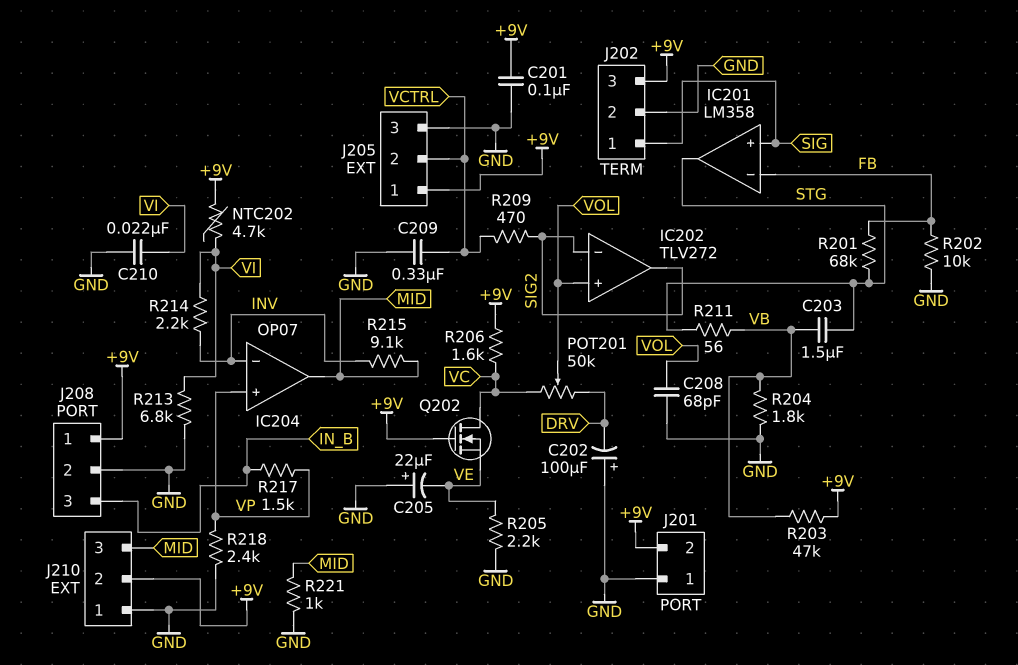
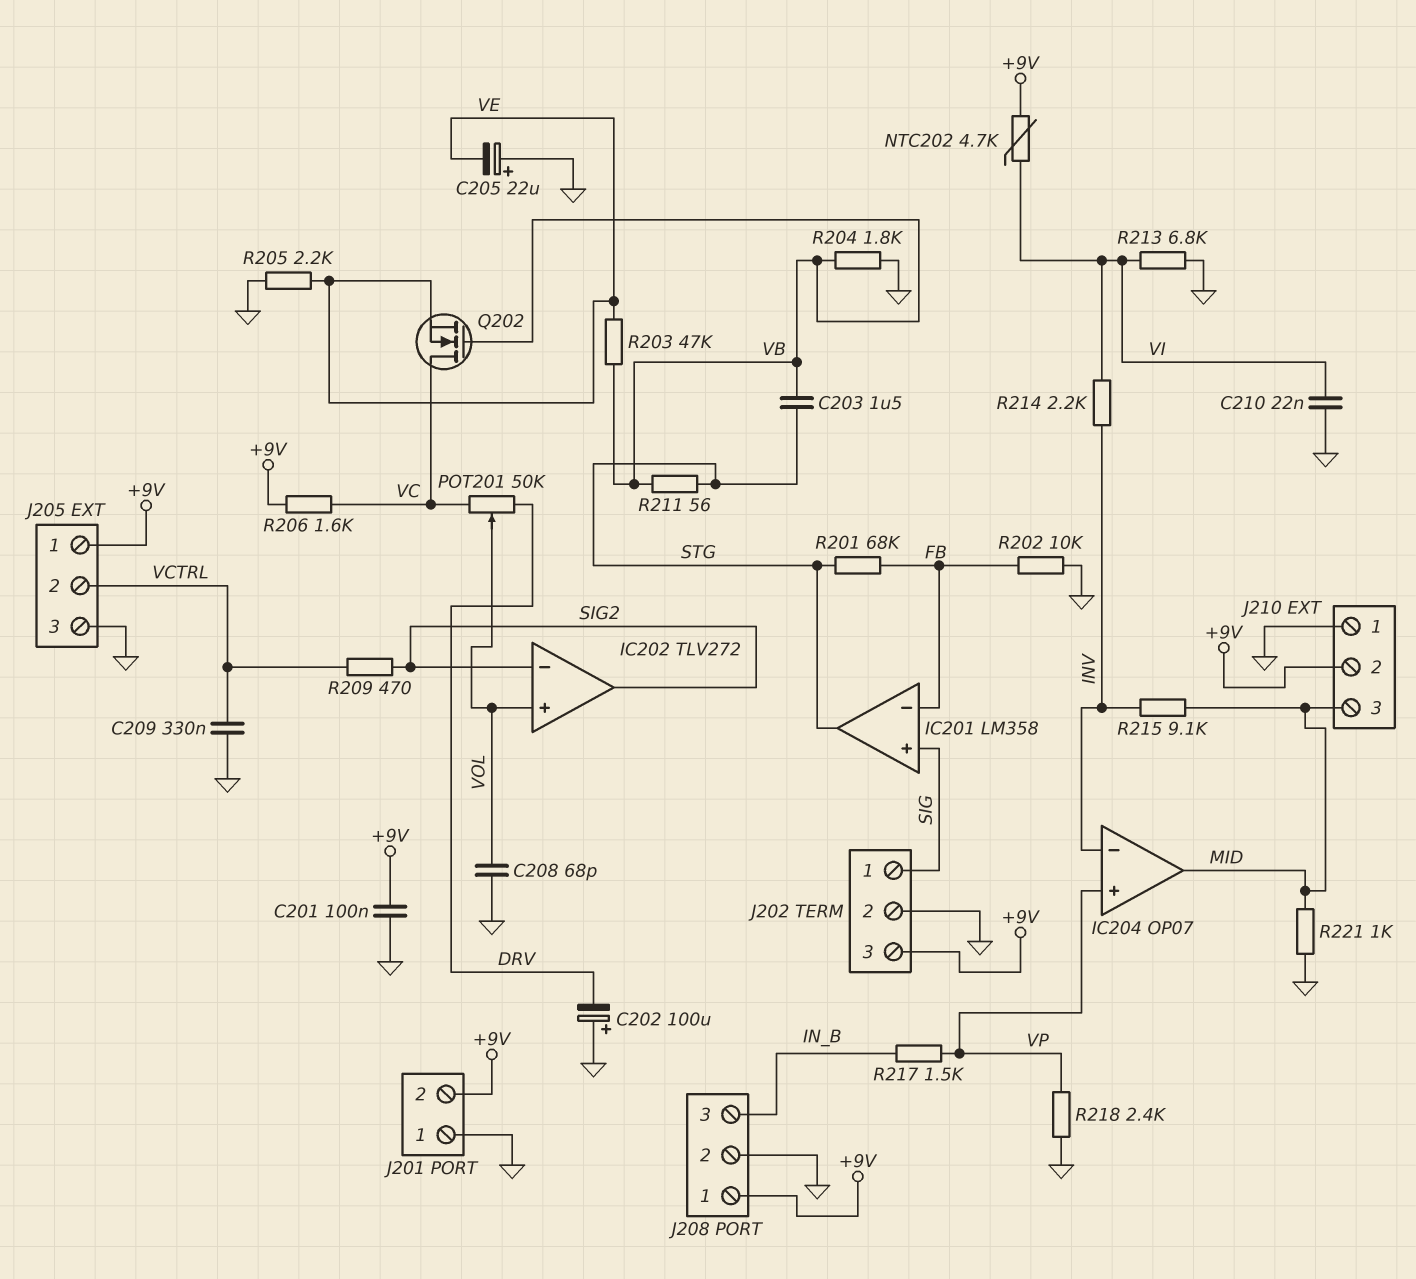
Q202: NMOS (G +9V, D VC, S VE) -> NMOS (G VB, D VC, S VE)
R203: 47k (+9V, VB) -> 47k (VB, VE)

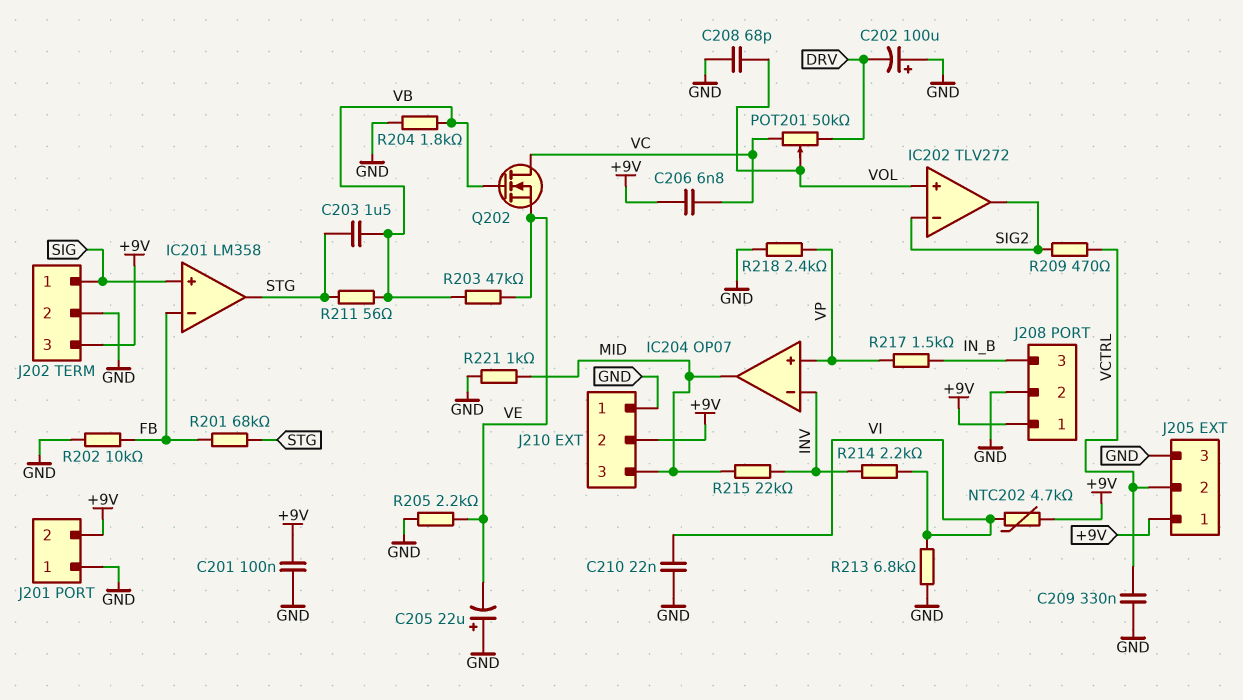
C206: none -> 6.8nF (+9V, VC)
R206: 1.6k (+9V, VC) -> none
R215: 9.1k (INV, MID) -> 22k (INV, MID)

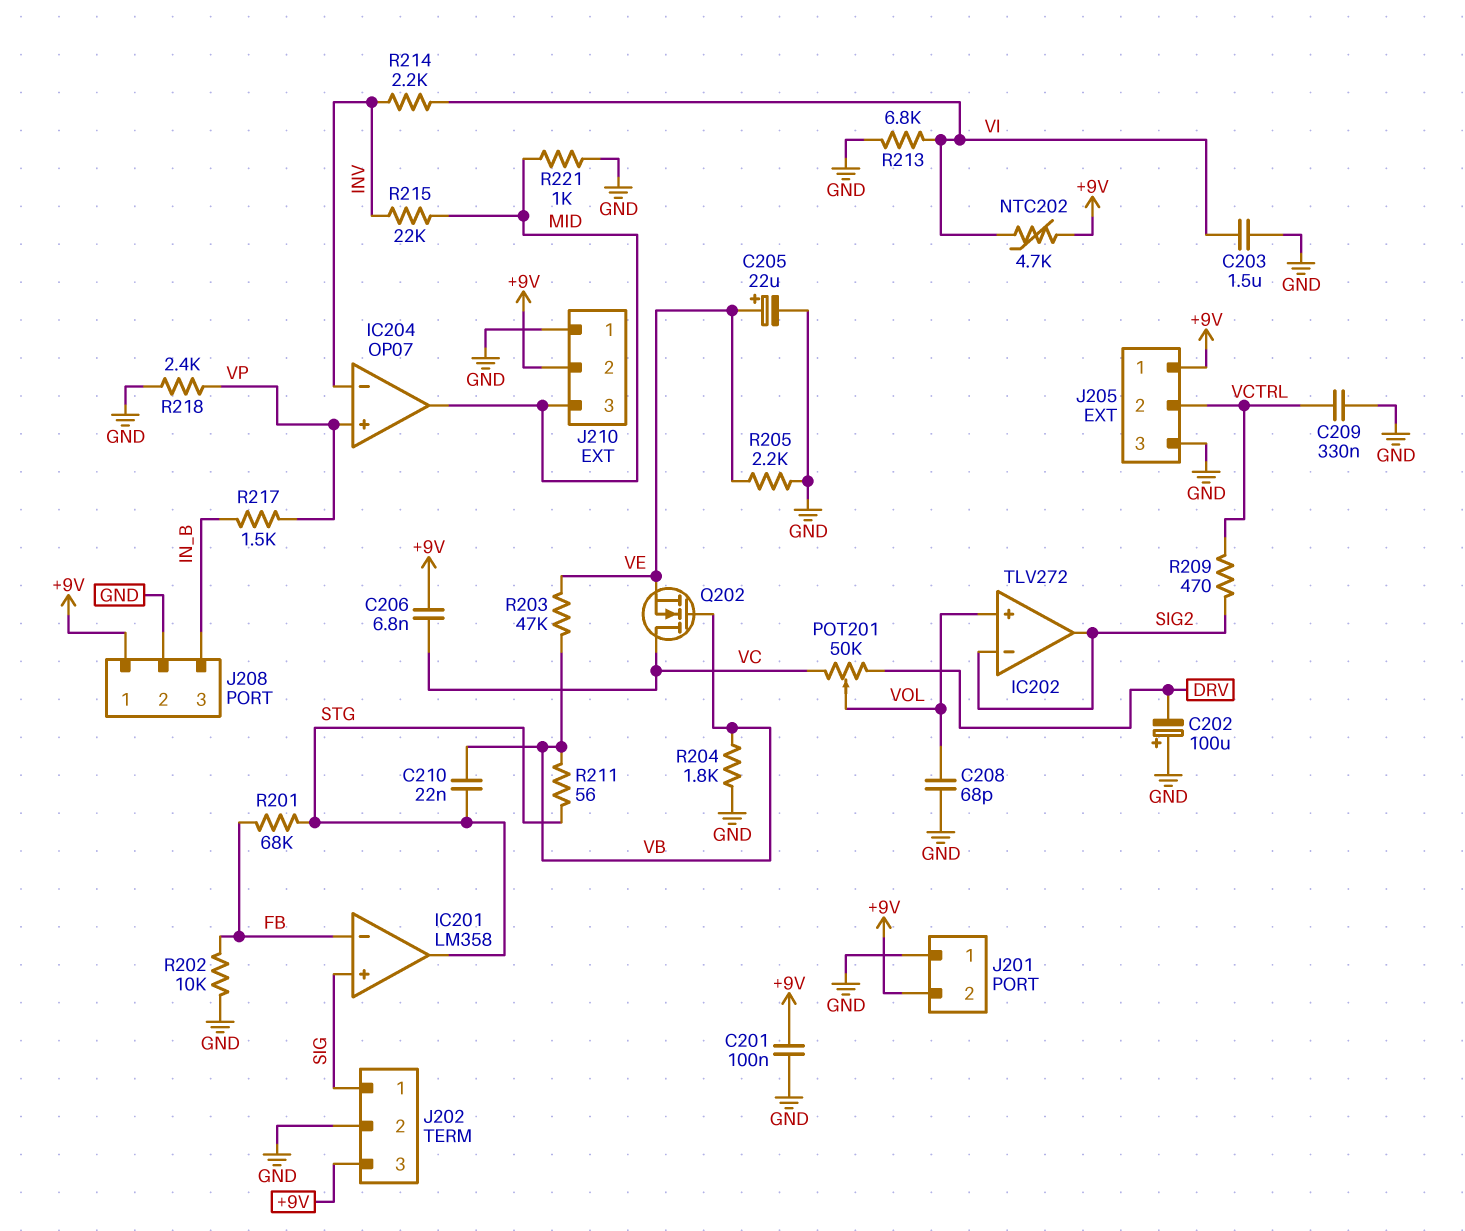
C203: 1.5uF (STG, VB) -> 1.5uF (GND, VI)
C205: 22uF (plus GND, minus VE) -> 22uF (plus VE, minus GND)
C210: 22nF (GND, VI) -> 22nF (STG, VB)

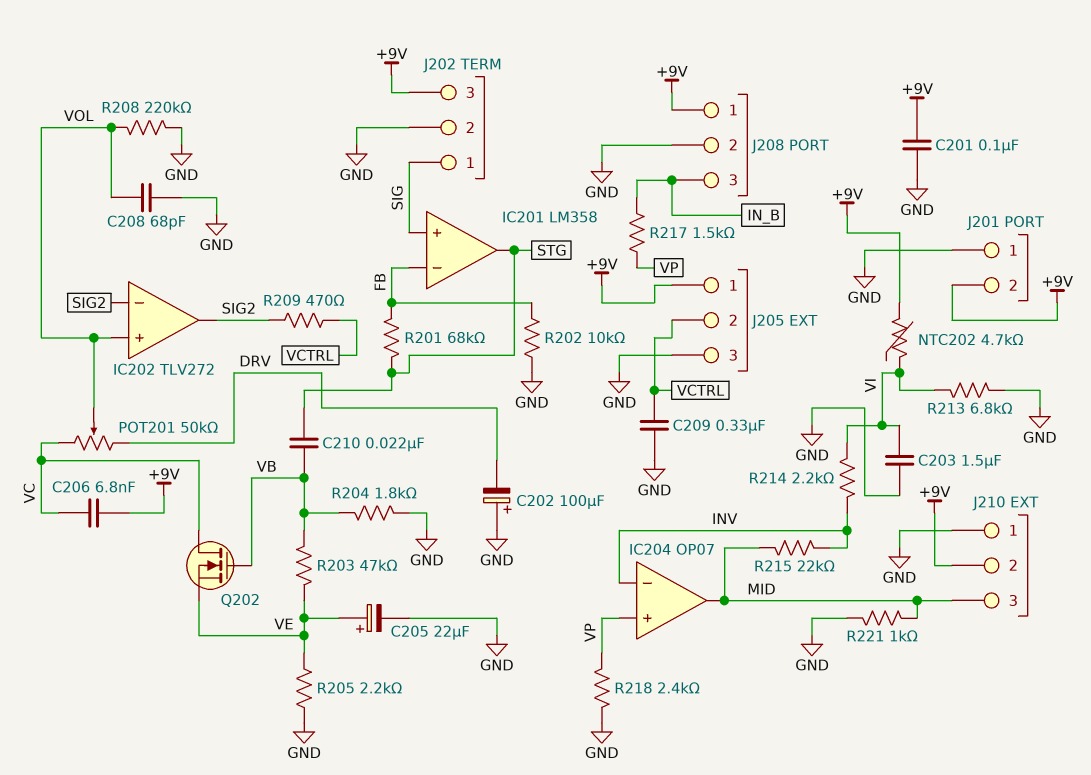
R208: none -> 220k (GND, VOL)
R211: 56 (STG, VB) -> none

